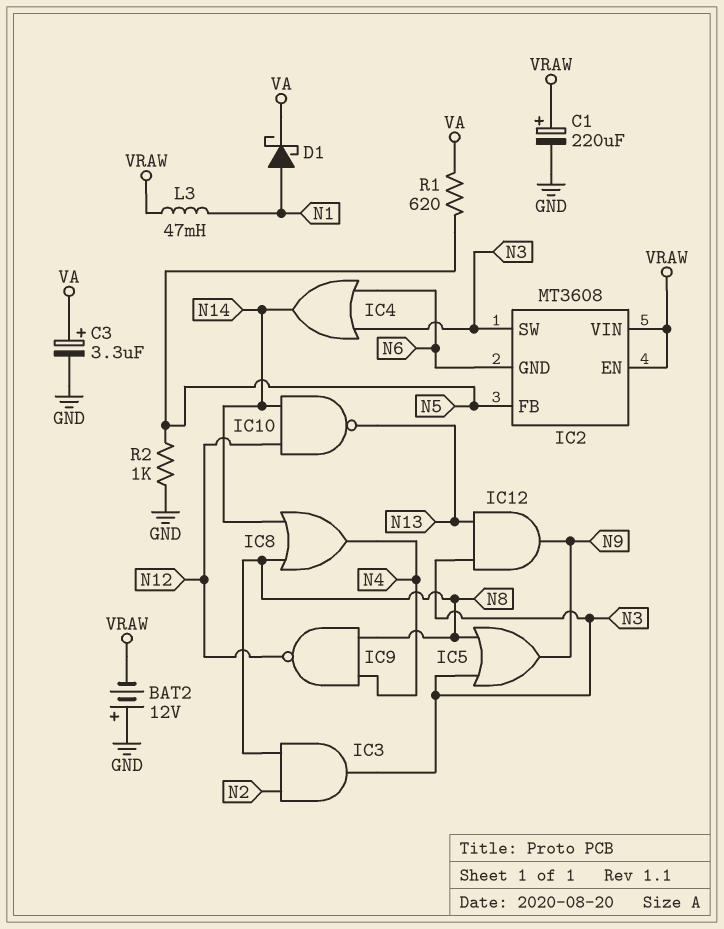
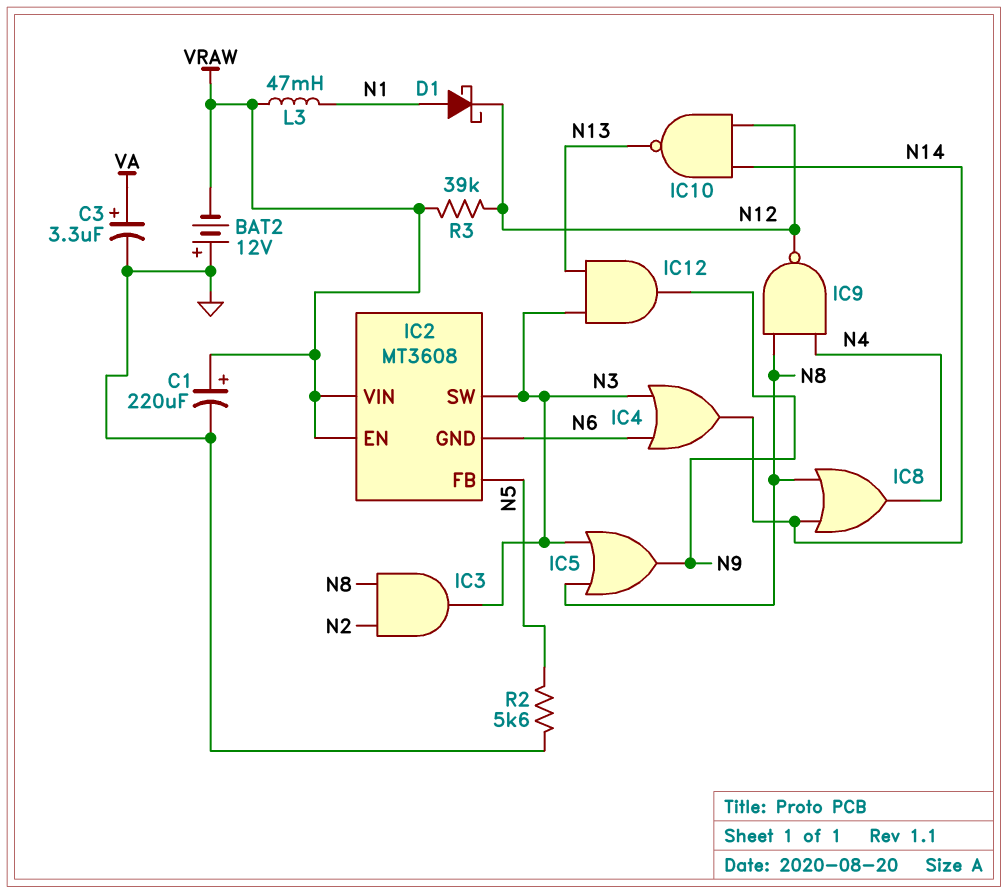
D1: schottky (A N1, K VA) -> schottky (A N1, K N12)
R1: 620 (N5, VA) -> none
R2: 1k (GND, N5) -> 5.6k (GND, N5)
R3: none -> 39k (N12, VRAW)

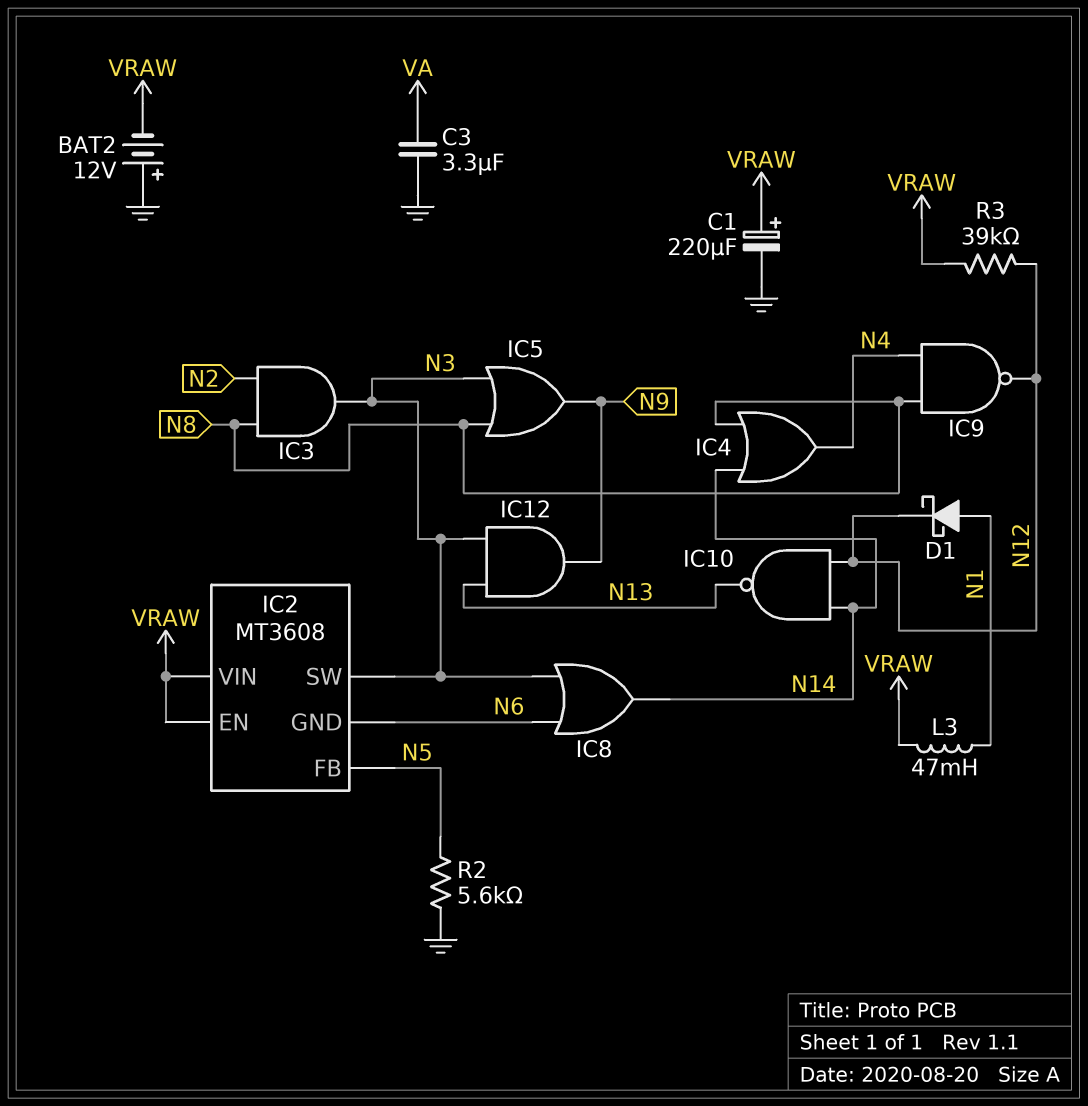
C3: 3.3uF (plus VA, minus GND) -> 3.3uF (GND, VA)
IC4: OR (in N3, in N6, out N14) -> OR (in N8, in N14, out N4)
IC8: OR (in N8, in N14, out N4) -> OR (in N3, in N6, out N14)

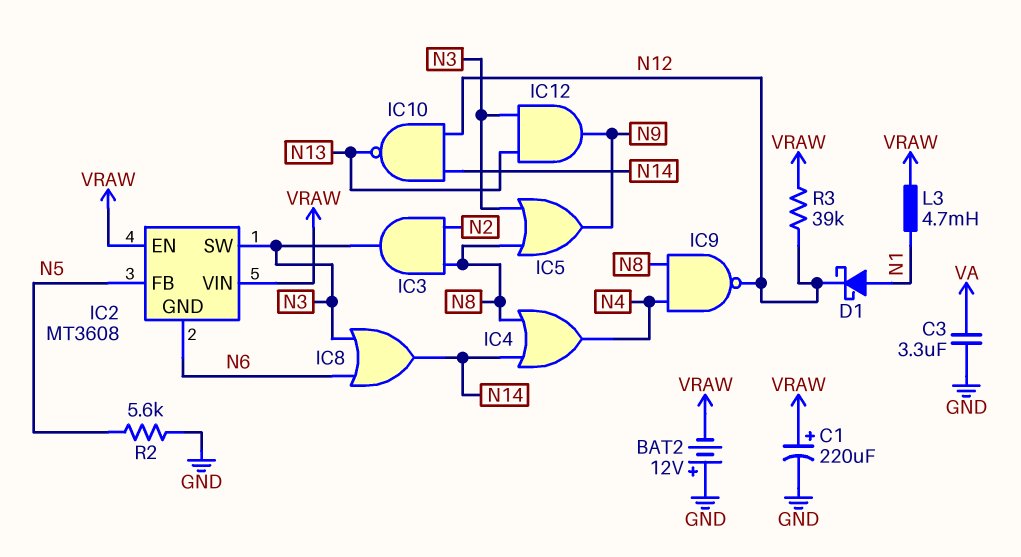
L3: 47mH (N1, VRAW) -> 4.7mH (N1, VRAW)

